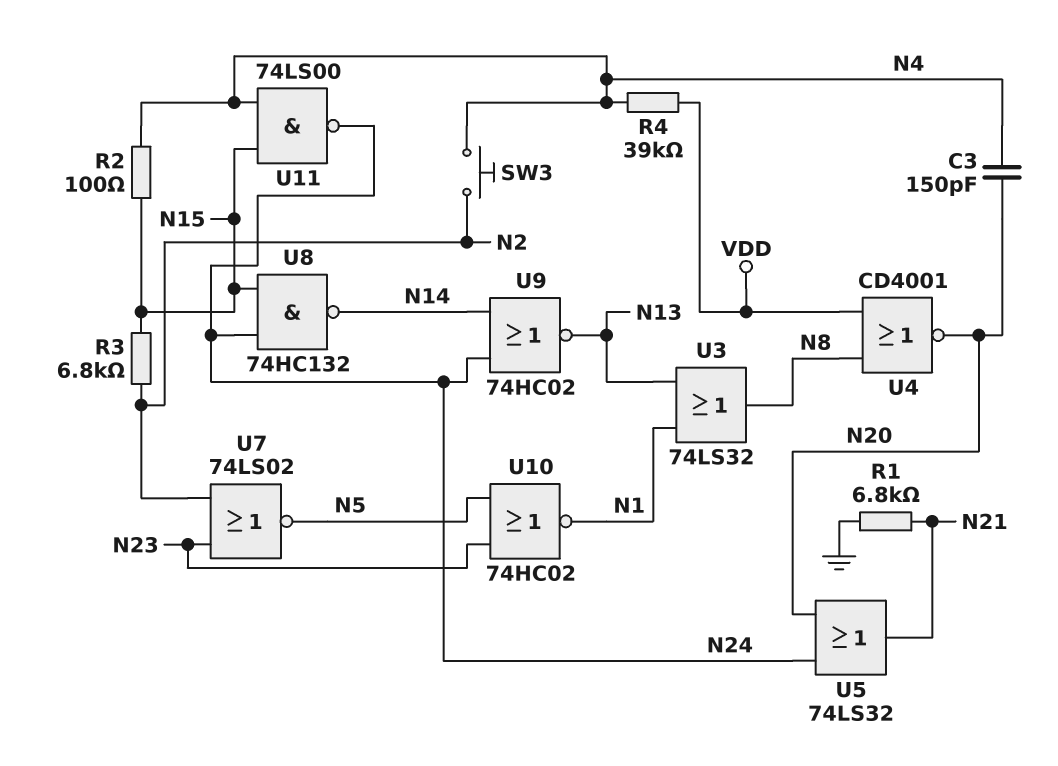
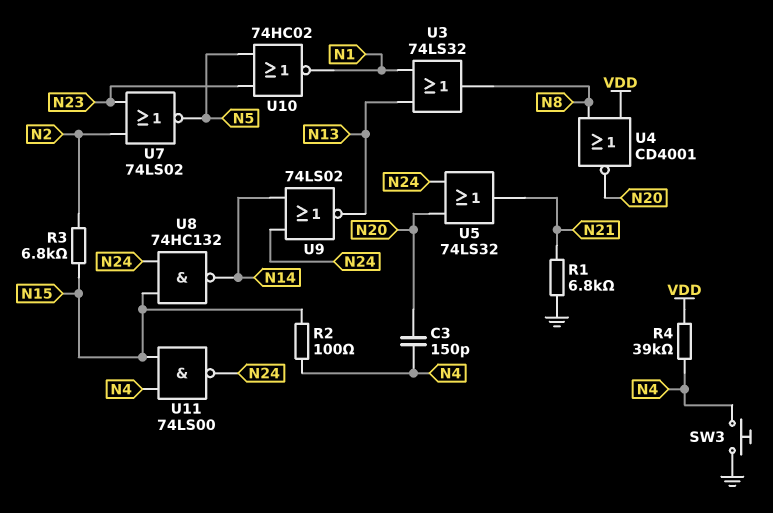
SW3: button (N2, N4) -> button (GND, N4)
U9: NOR 74HC02 (in N14, in N24, out N13) -> NOR 74LS02 (in N14, in N24, out N13)

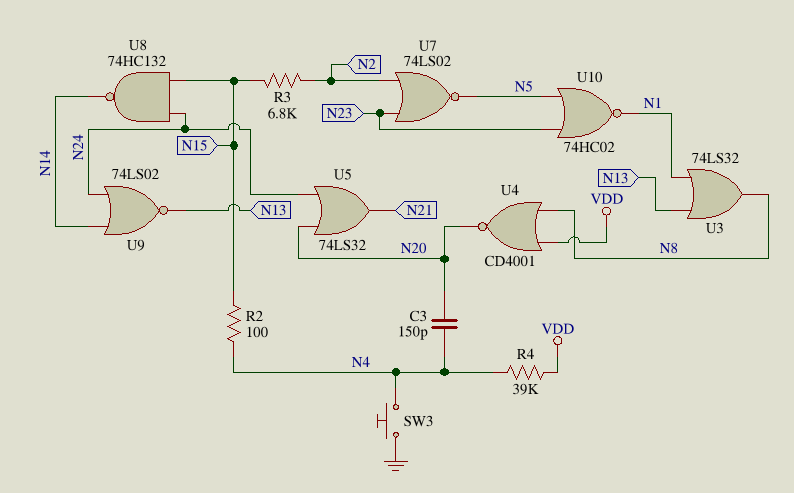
R1: 6.8k (GND, N21) -> none
U11: NAND 74LS00 (in N4, in N15, out N24) -> none

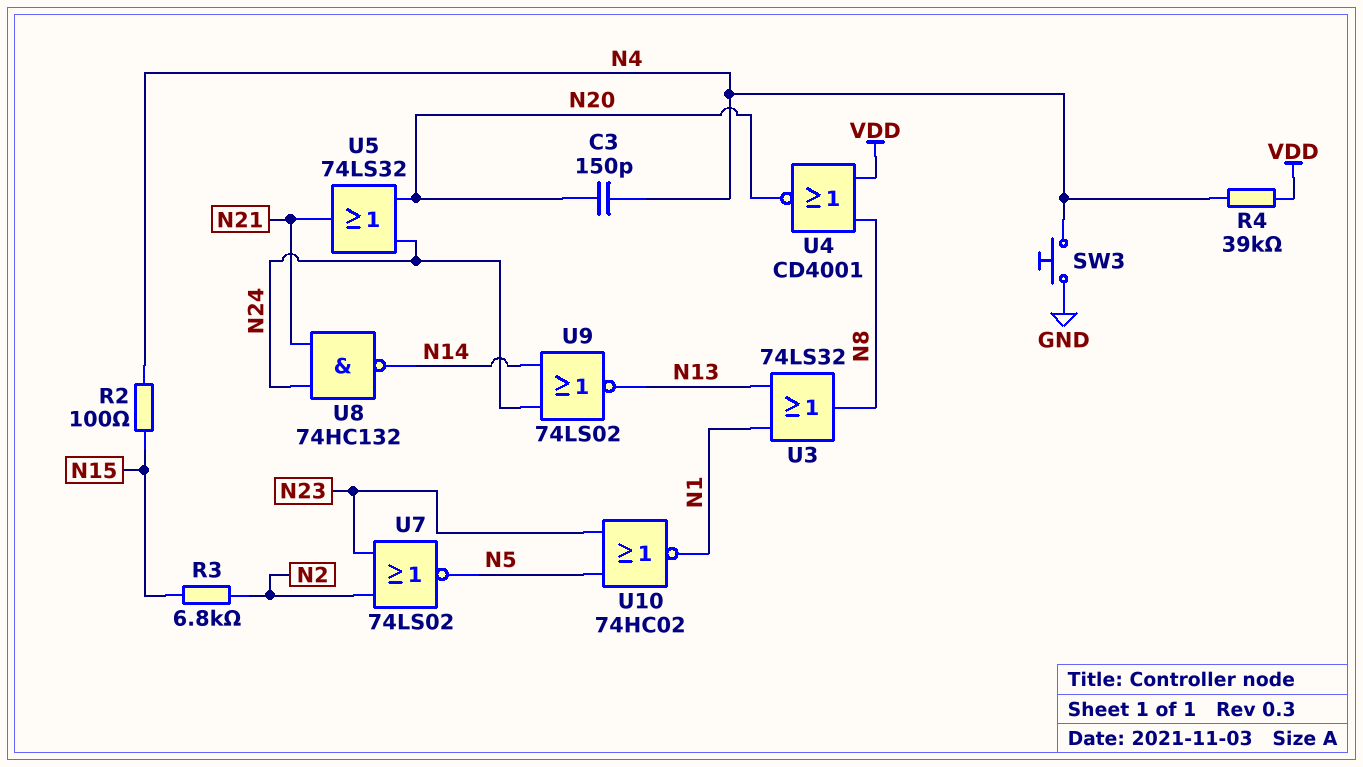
U8: NAND 74HC132 (in N15, in N24, out N14) -> NAND 74HC132 (in N21, in N24, out N14)

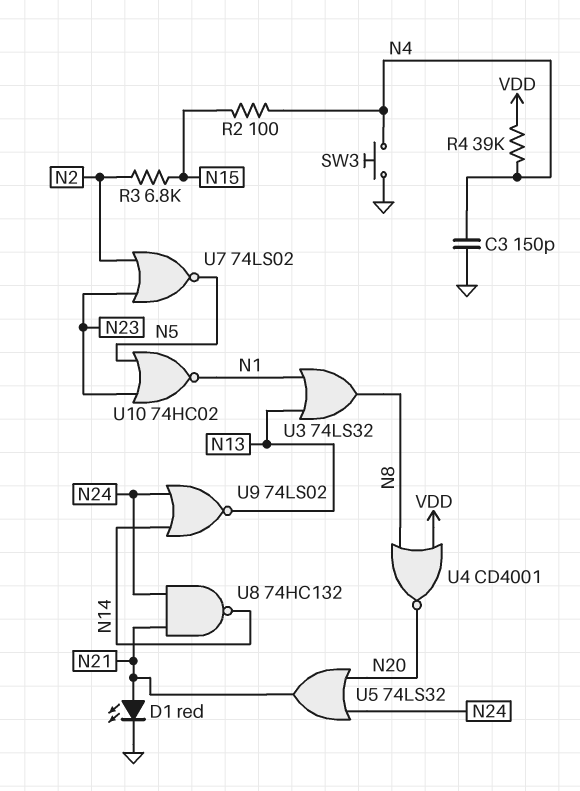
C3: 150pF (N4, N20) -> 150pF (GND, N4)
D1: none -> LED red (A N21, K GND)

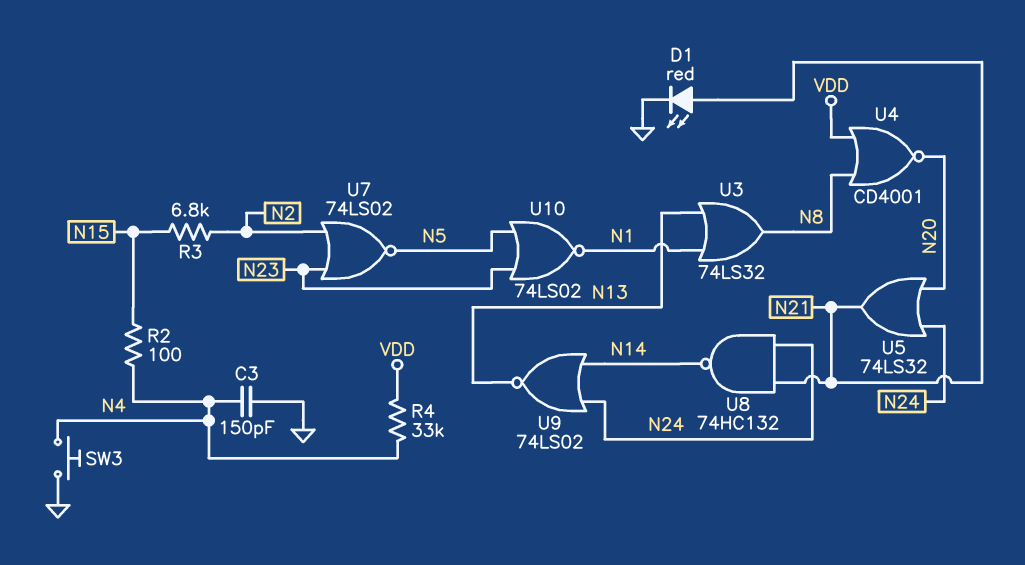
R4: 39k (N4, VDD) -> 33k (N4, VDD)
U10: NOR 74HC02 (in N5, in N23, out N1) -> NOR 74LS02 (in N5, in N23, out N1)

